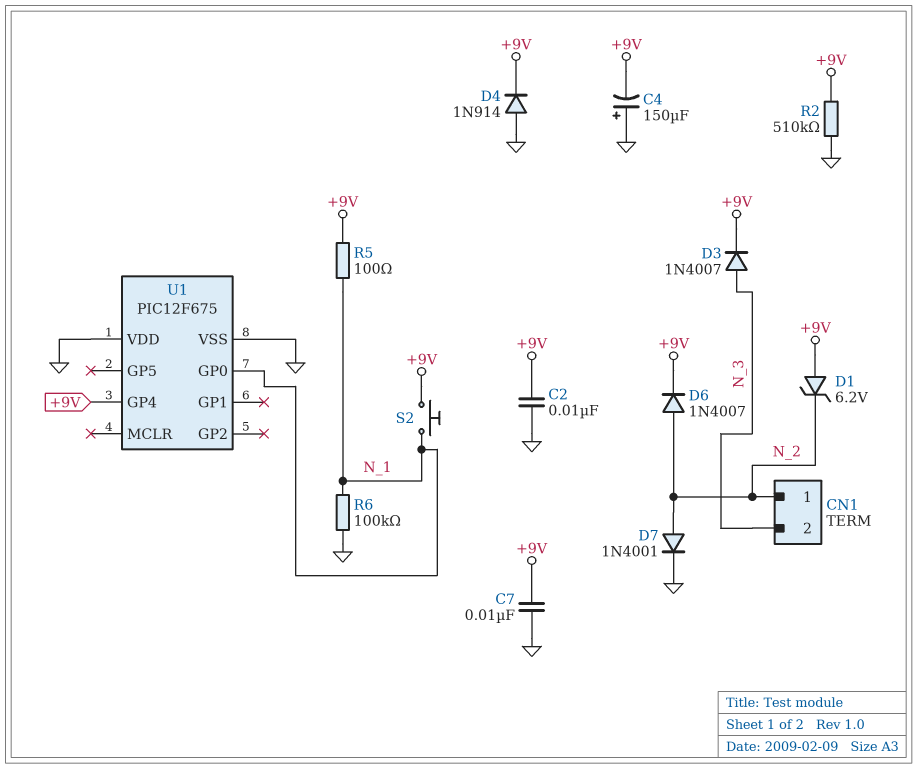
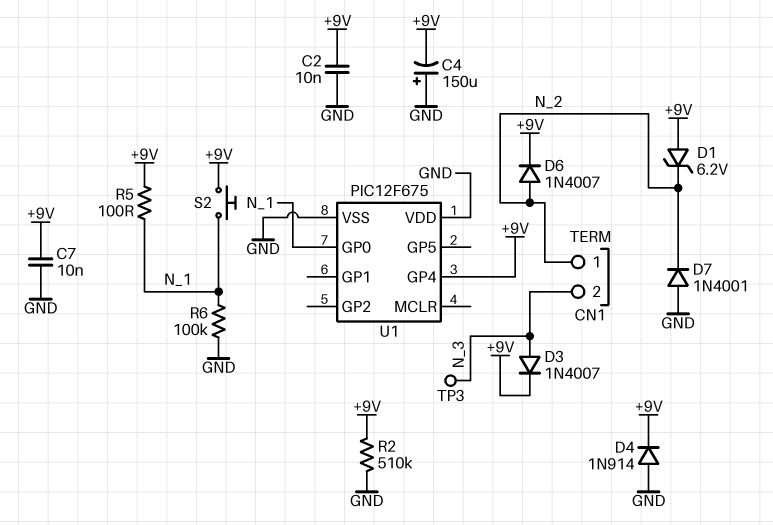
D7: diode 1N4001 (A N_2, K GND) -> diode 1N4001 (A GND, K N_2)
TP3: none -> test point (N_3)

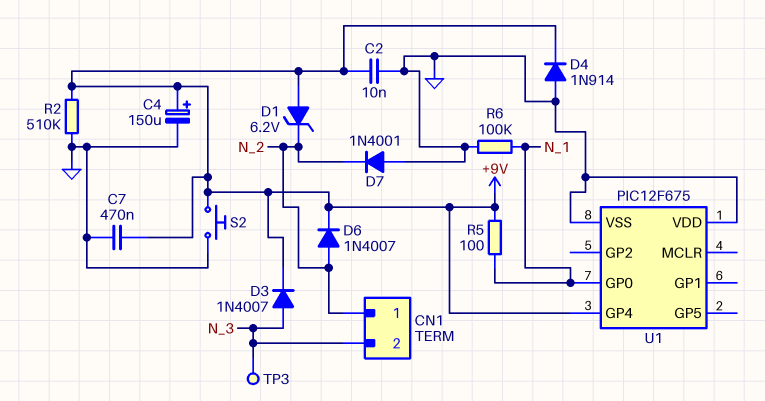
C4: 150uF (plus GND, minus +9V) -> 150uF (plus +9V, minus GND)
C7: 10nF (+9V, GND) -> 470nF (+9V, GND)
S2: button (+9V, N_1) -> button (+9V, GND)

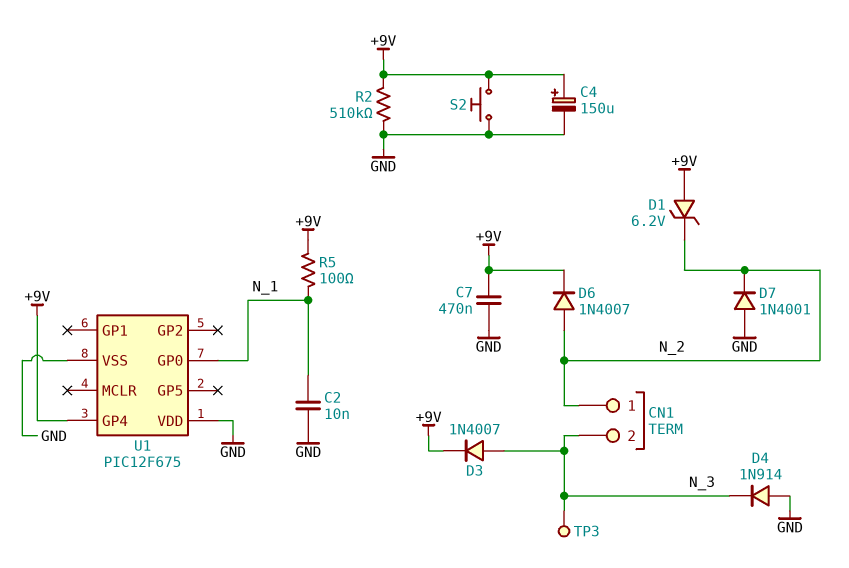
C2: 10nF (+9V, GND) -> 10nF (GND, N_1)
D4: diode 1N914 (A GND, K +9V) -> diode 1N914 (A GND, K N_3)
R6: 100k (GND, N_1) -> none

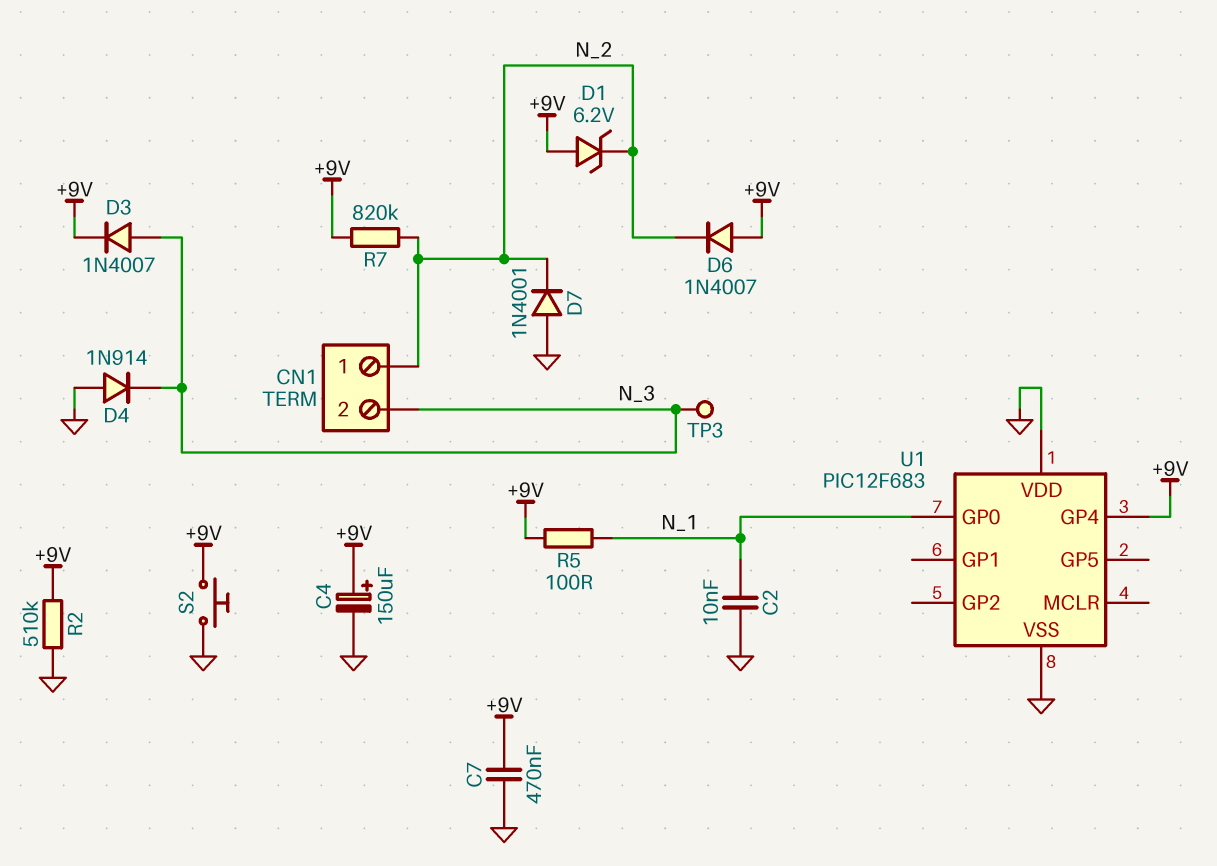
D6: diode 1N4007 (A N_2, K +9V) -> diode 1N4007 (A +9V, K N_2)
R7: none -> 820k (+9V, N_2)
U1: PIC12F675 -> PIC12F683

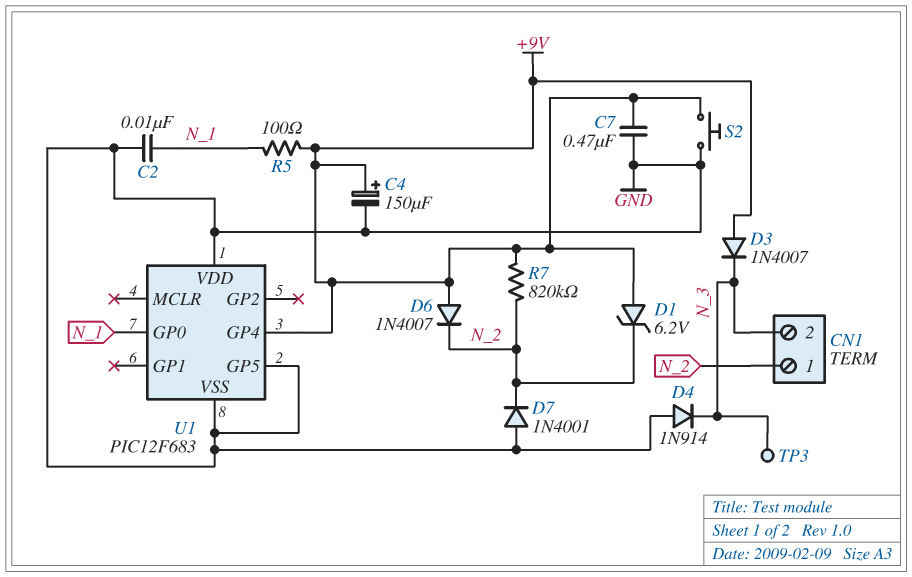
D3: diode 1N4007 (A N_3, K +9V) -> diode 1N4007 (A +9V, K N_3)
R2: 510k (+9V, GND) -> none
U1 pin GP5: none -> GND

